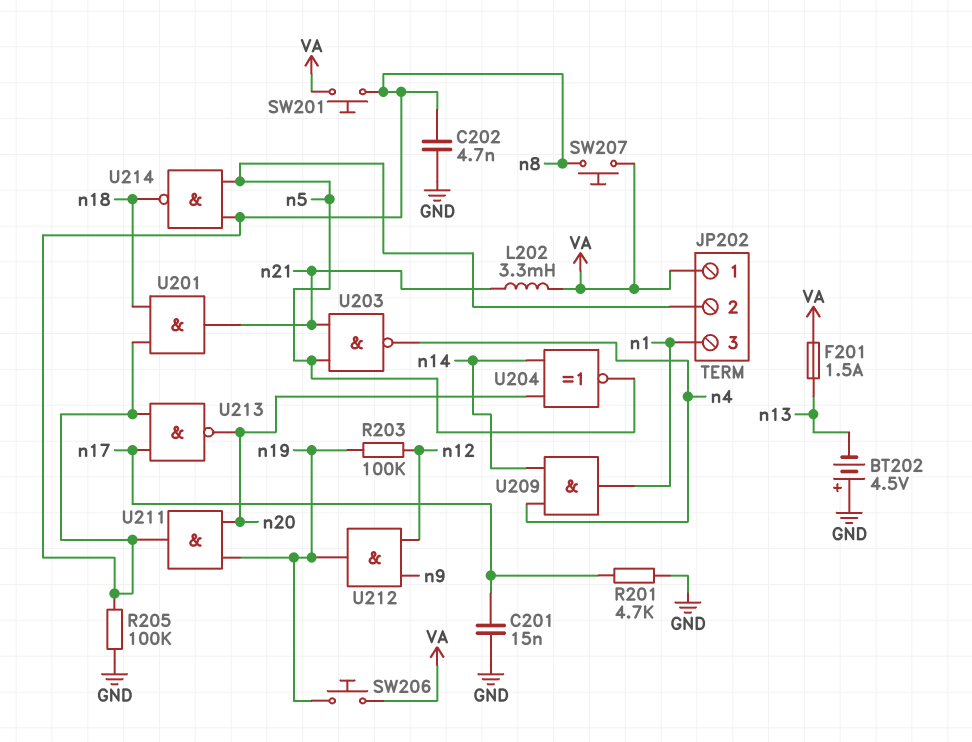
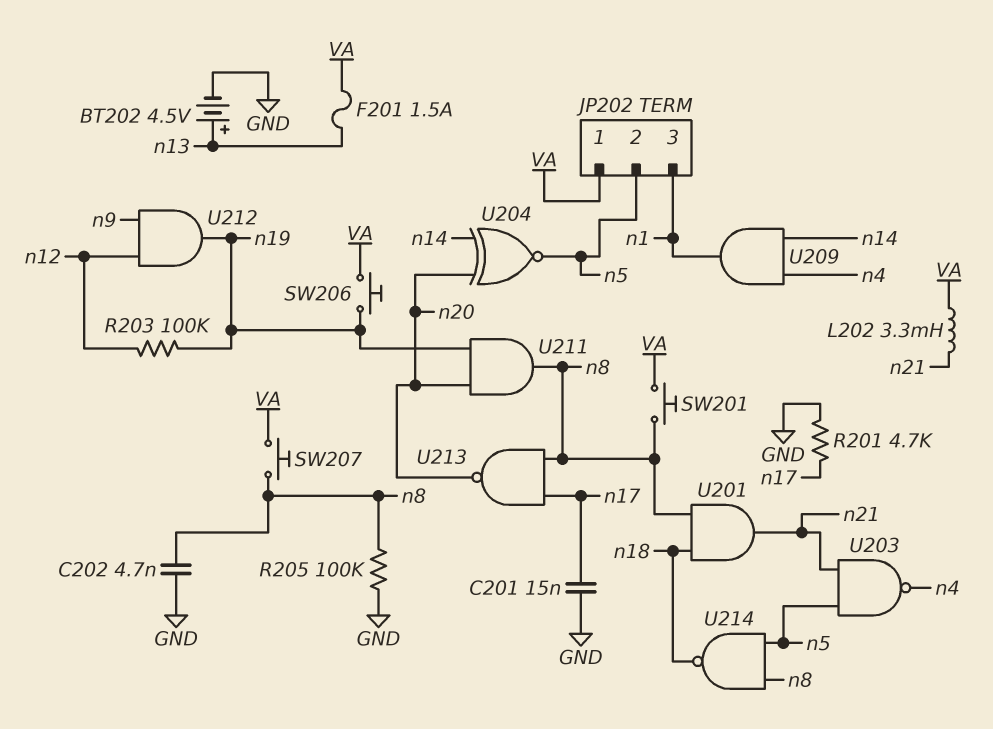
BT202: 4.5V (plus GND, minus n13) -> 4.5V (plus n13, minus GND)

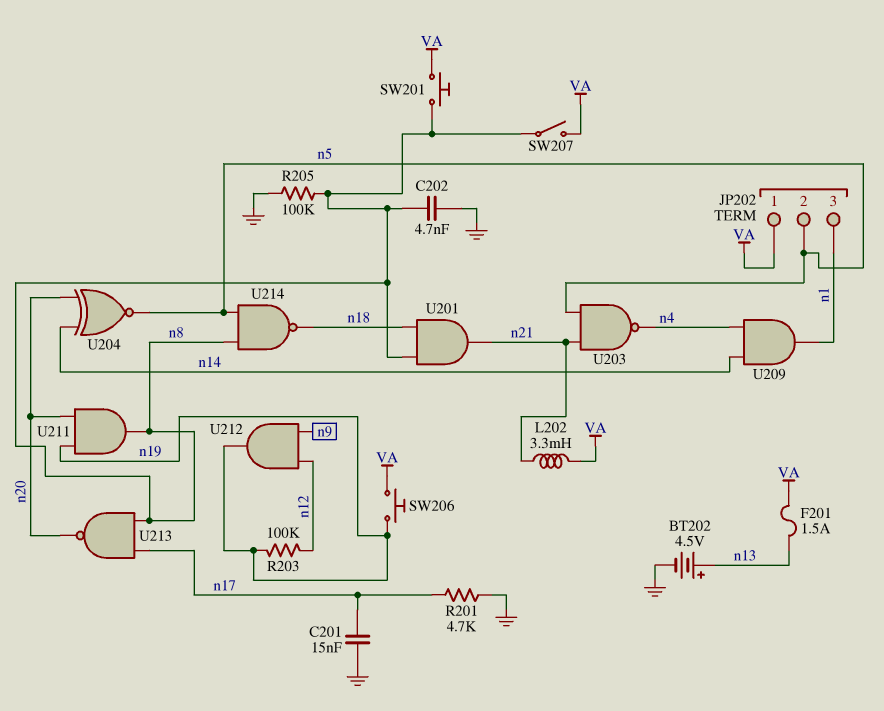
SW207: button (VA, n8) -> switch (VA, n8)

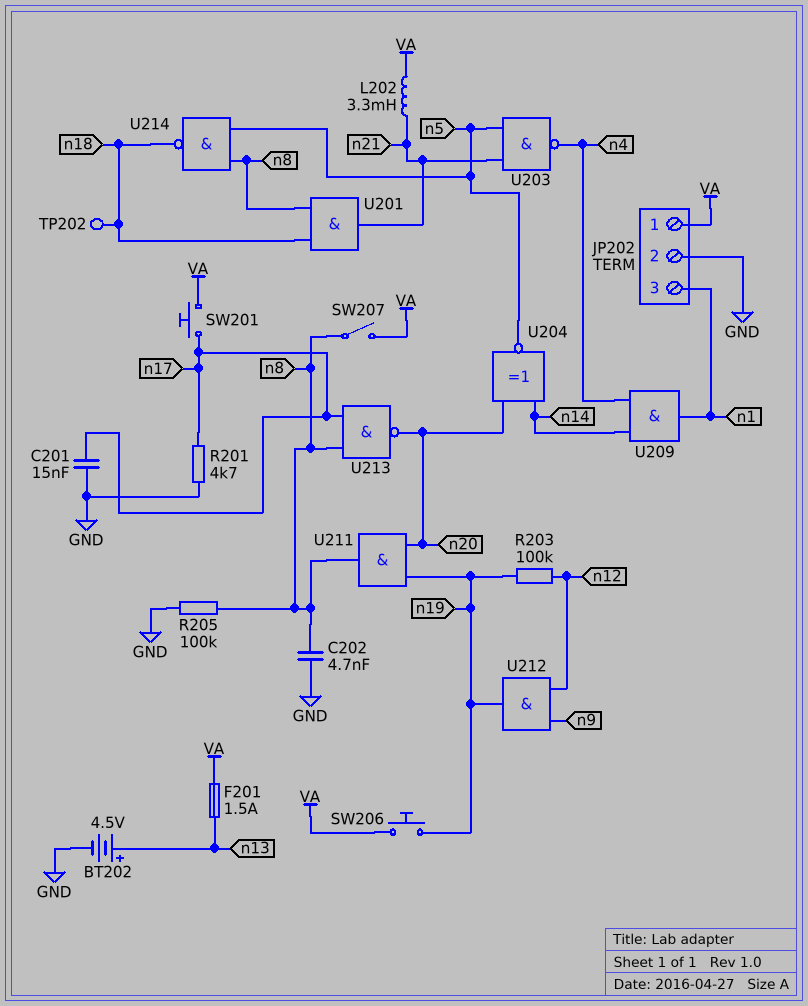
JP202 pin 2: n5 -> GND
SW201: button (VA, n8) -> button (VA, n17)
TP202: none -> test point (n18)

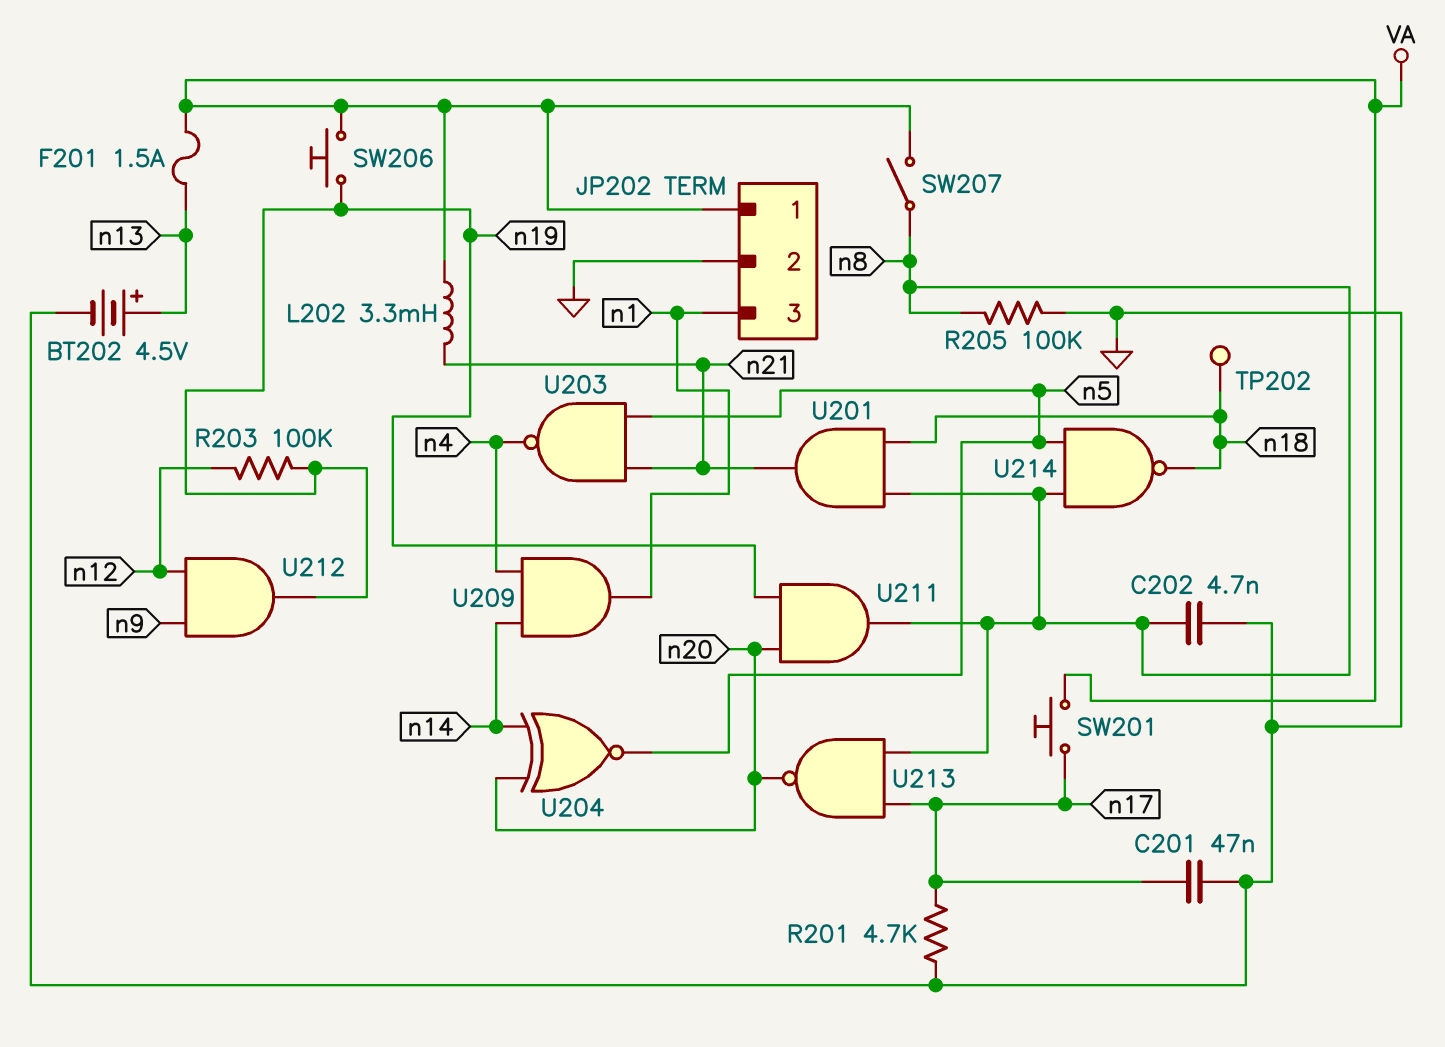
C201: 15nF (GND, n17) -> 47nF (GND, n17)

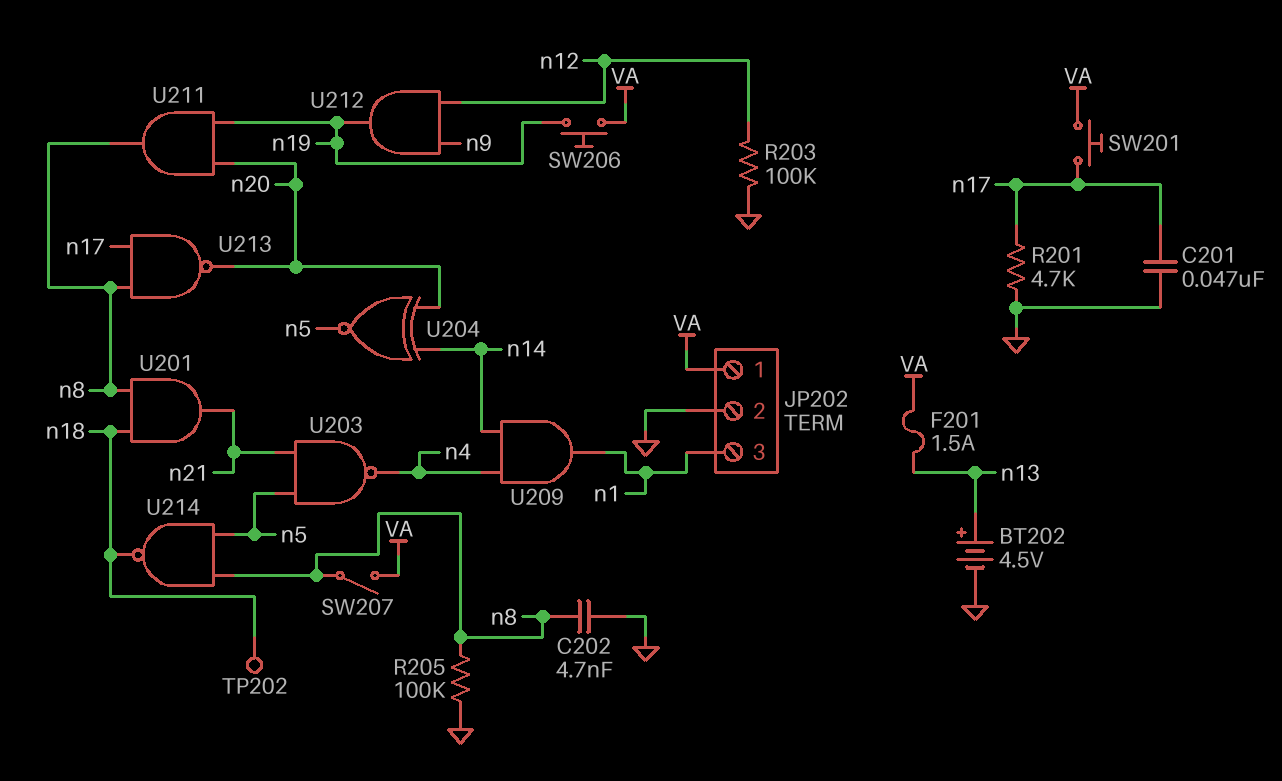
L202: 3.3mH (VA, n21) -> none
R203: 100k (n12, n19) -> 100k (GND, n12)

